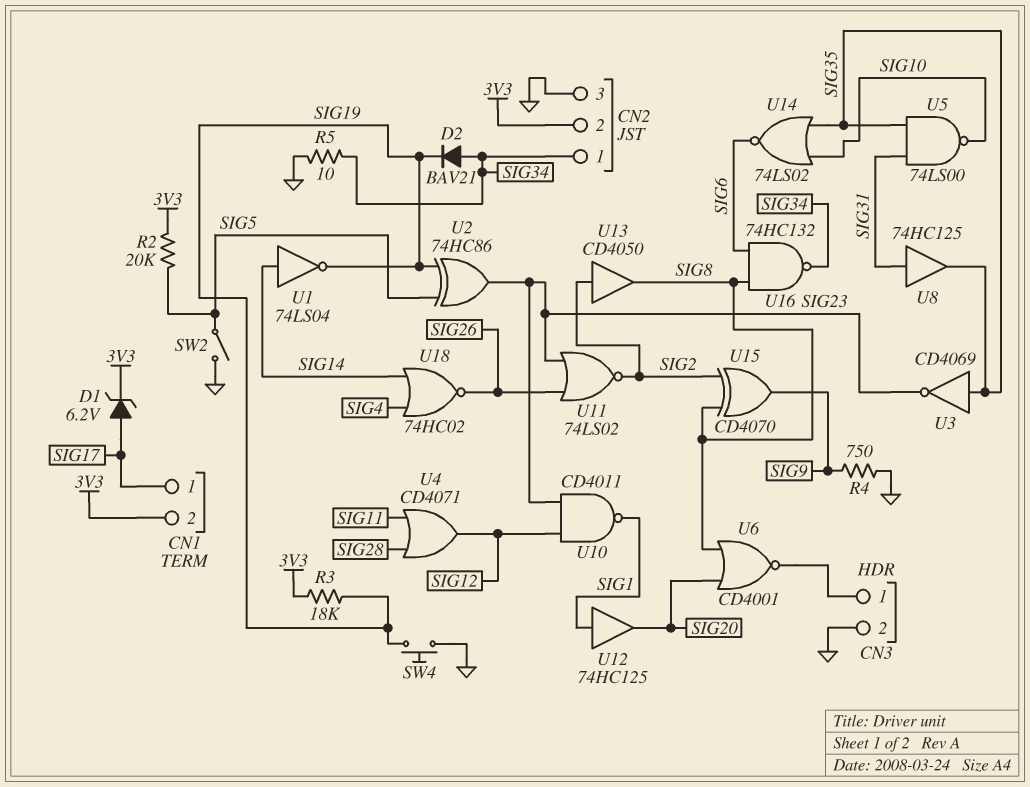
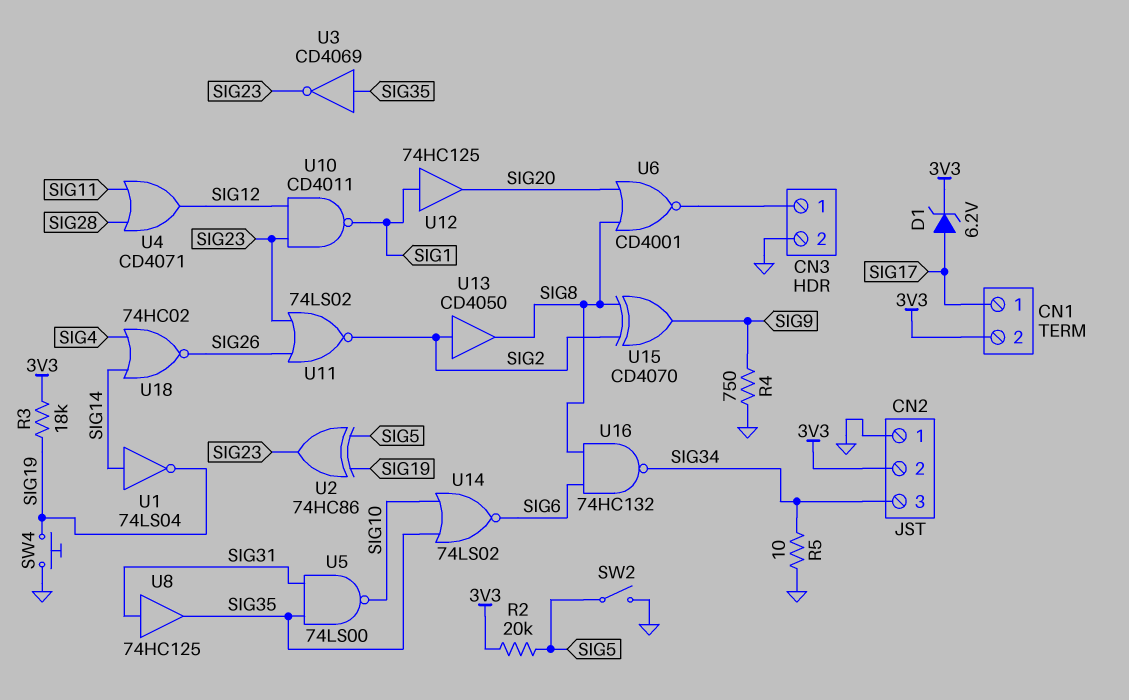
CN2 pin 1: SIG34 -> GND
CN2 pin 3: GND -> SIG34
D2: diode BAV21 (A SIG34, K SIG19) -> none

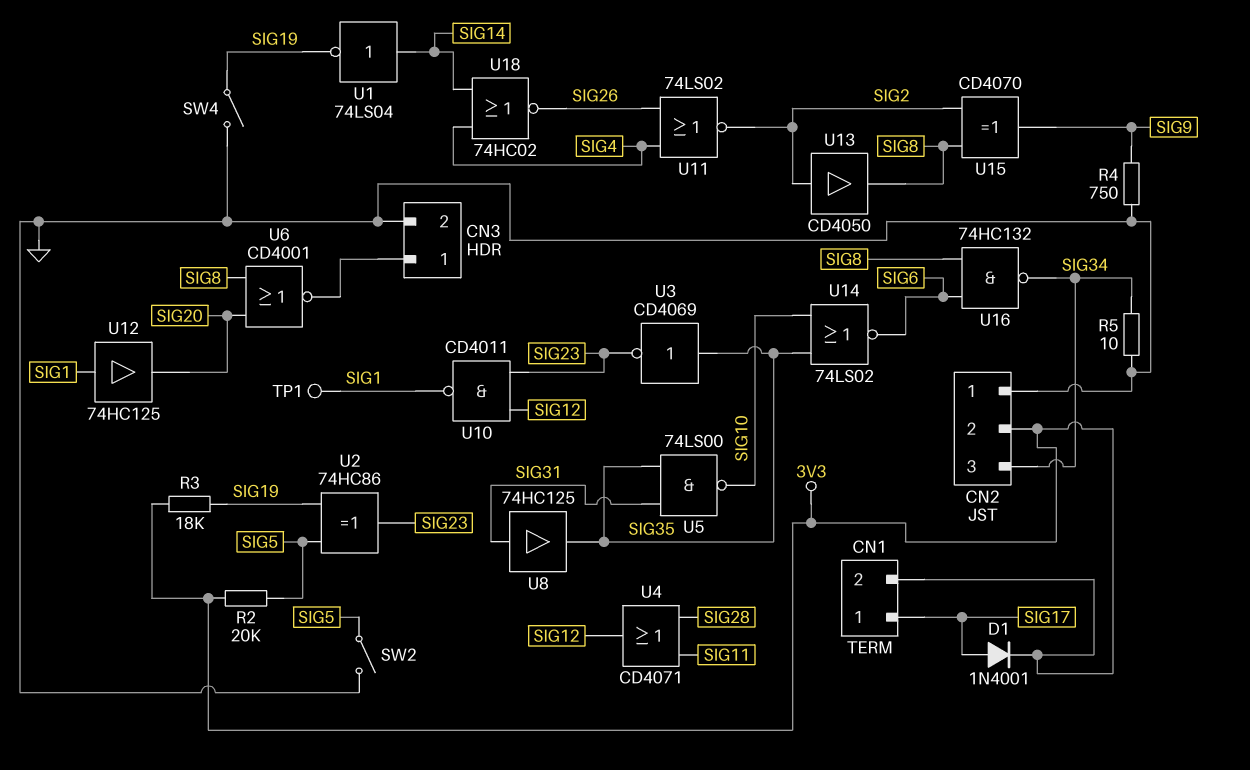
D1: zener 6.2V (A SIG17, K 3V3) -> diode 1N4001 (A SIG17, K 3V3)
SW4: button (GND, SIG19) -> switch (GND, SIG19)
TP1: none -> test point (SIG1)
U11: NOR 74LS02 (in SIG23, in SIG26, out SIG2) -> NOR 74LS02 (in SIG4, in SIG26, out SIG2)

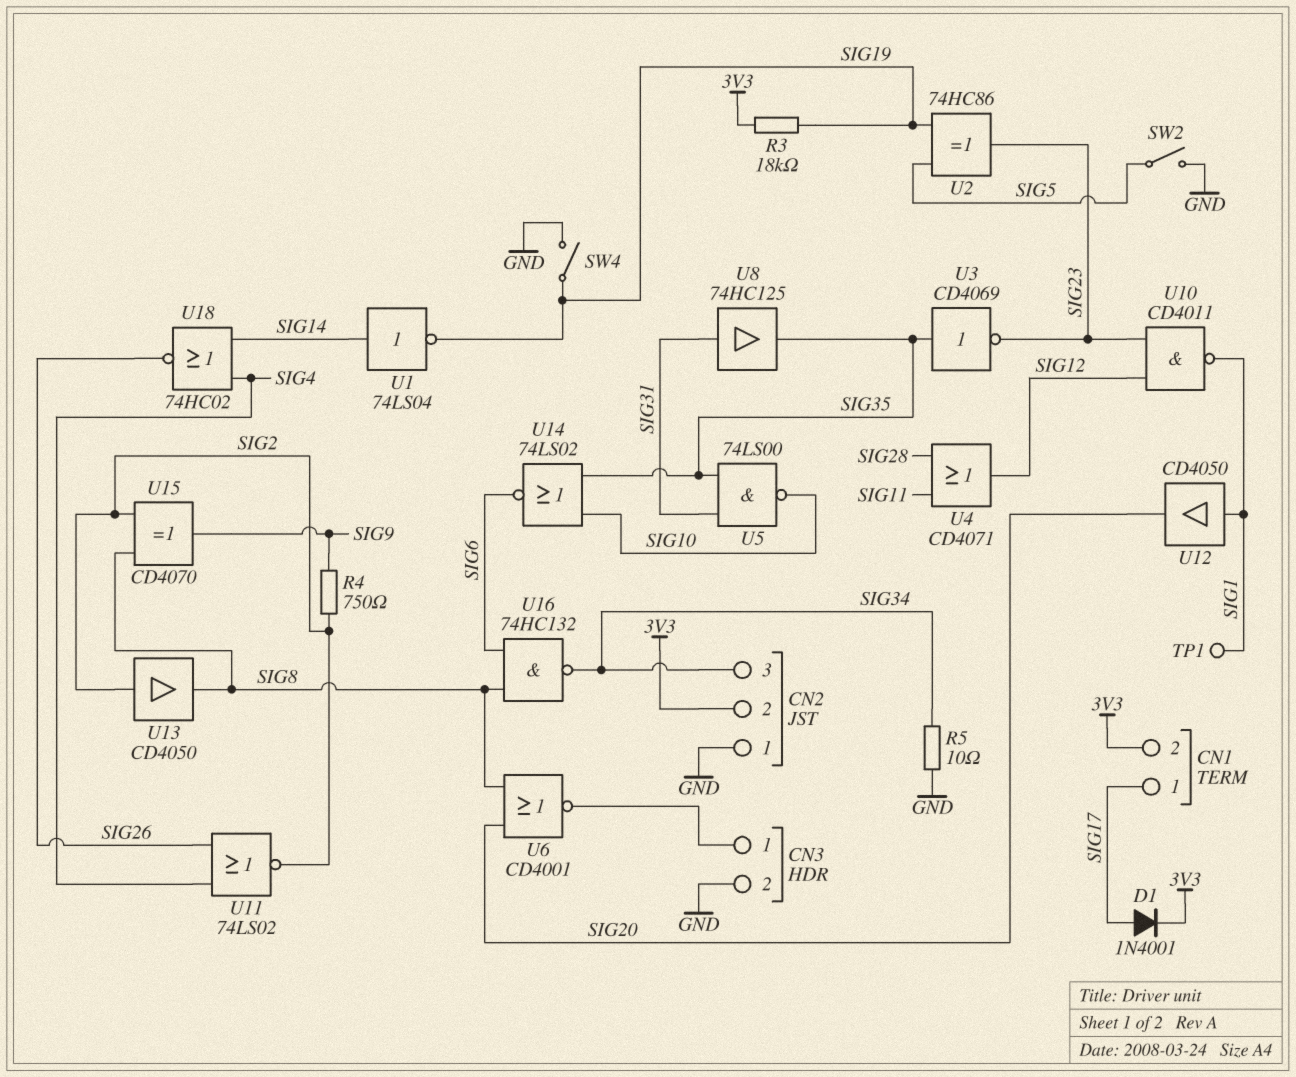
R2: 20k (3V3, SIG5) -> none
R4: 750 (GND, SIG9) -> 750 (SIG2, SIG9)
U12: buffer 74HC125 (in SIG1, out SIG20) -> buffer CD4050 (in SIG1, out SIG20)

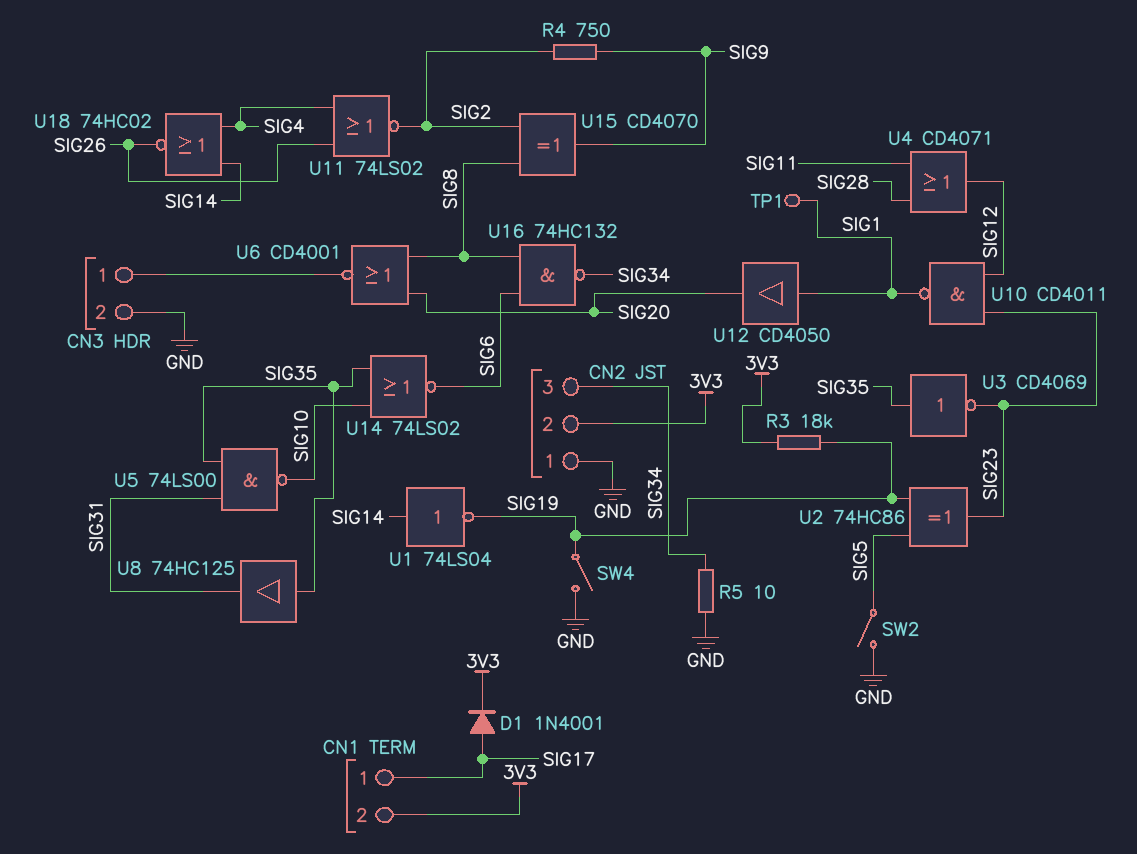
U8: buffer 74HC125 (in SIG31, out SIG35) -> buffer 74HC125 (in SIG35, out SIG31)
U13: buffer CD4050 (in SIG2, out SIG8) -> none

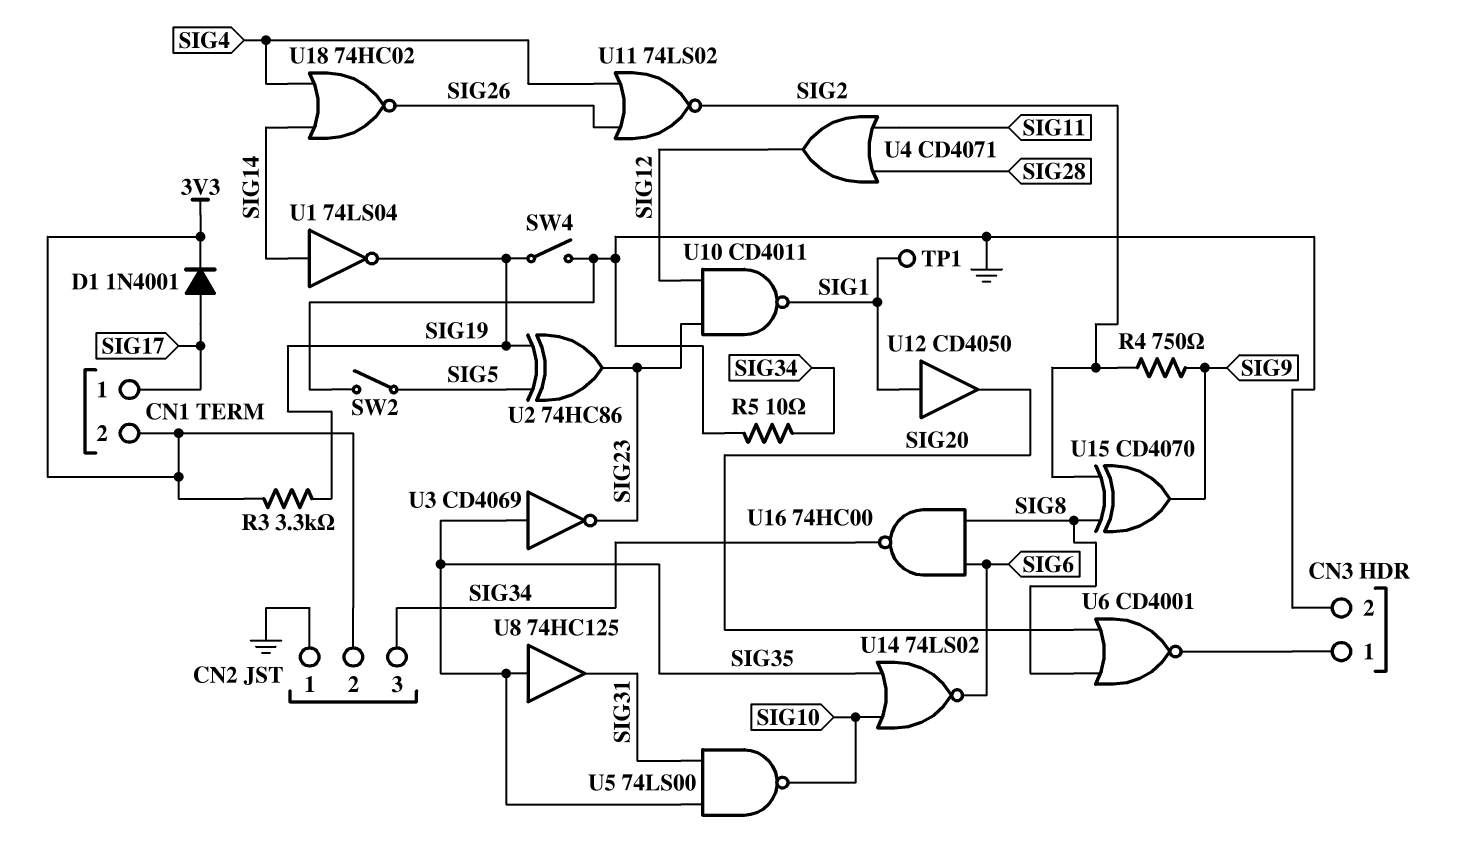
R3: 18k (3V3, SIG19) -> 3.3k (3V3, SIG19)
U16: NAND 74HC132 (in SIG6, in SIG8, out SIG34) -> NAND 74HC00 (in SIG6, in SIG8, out SIG34)

